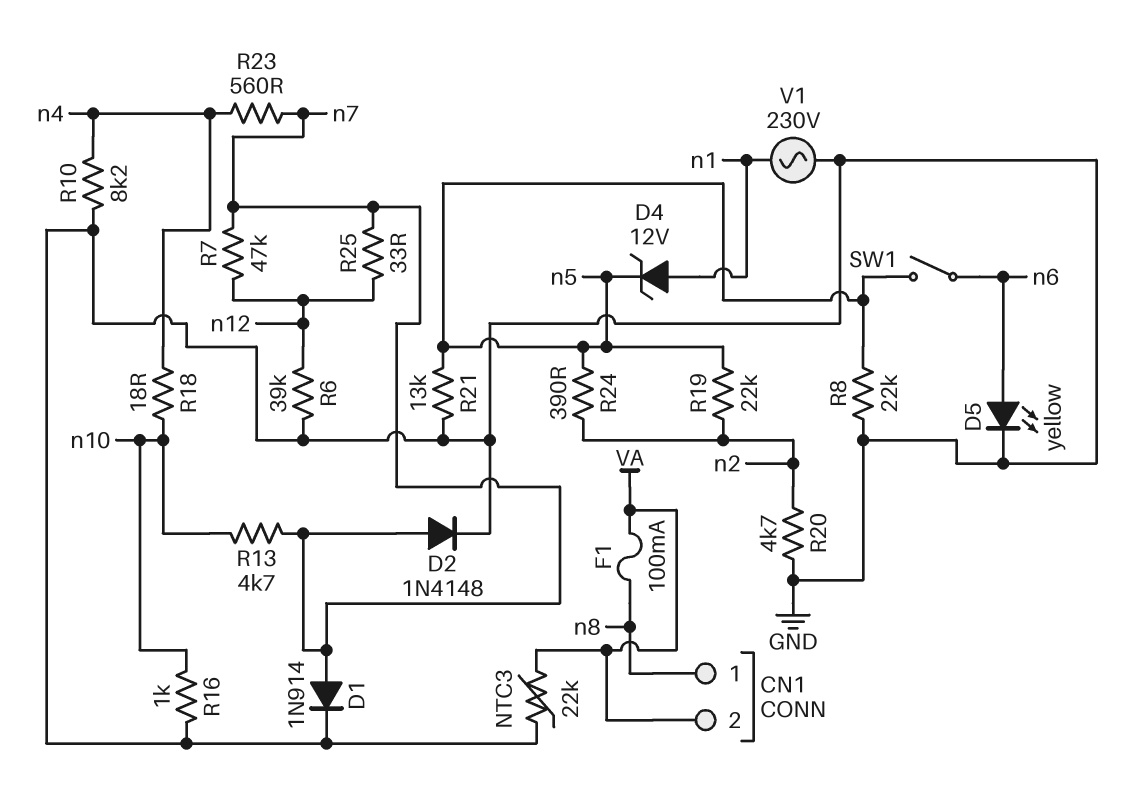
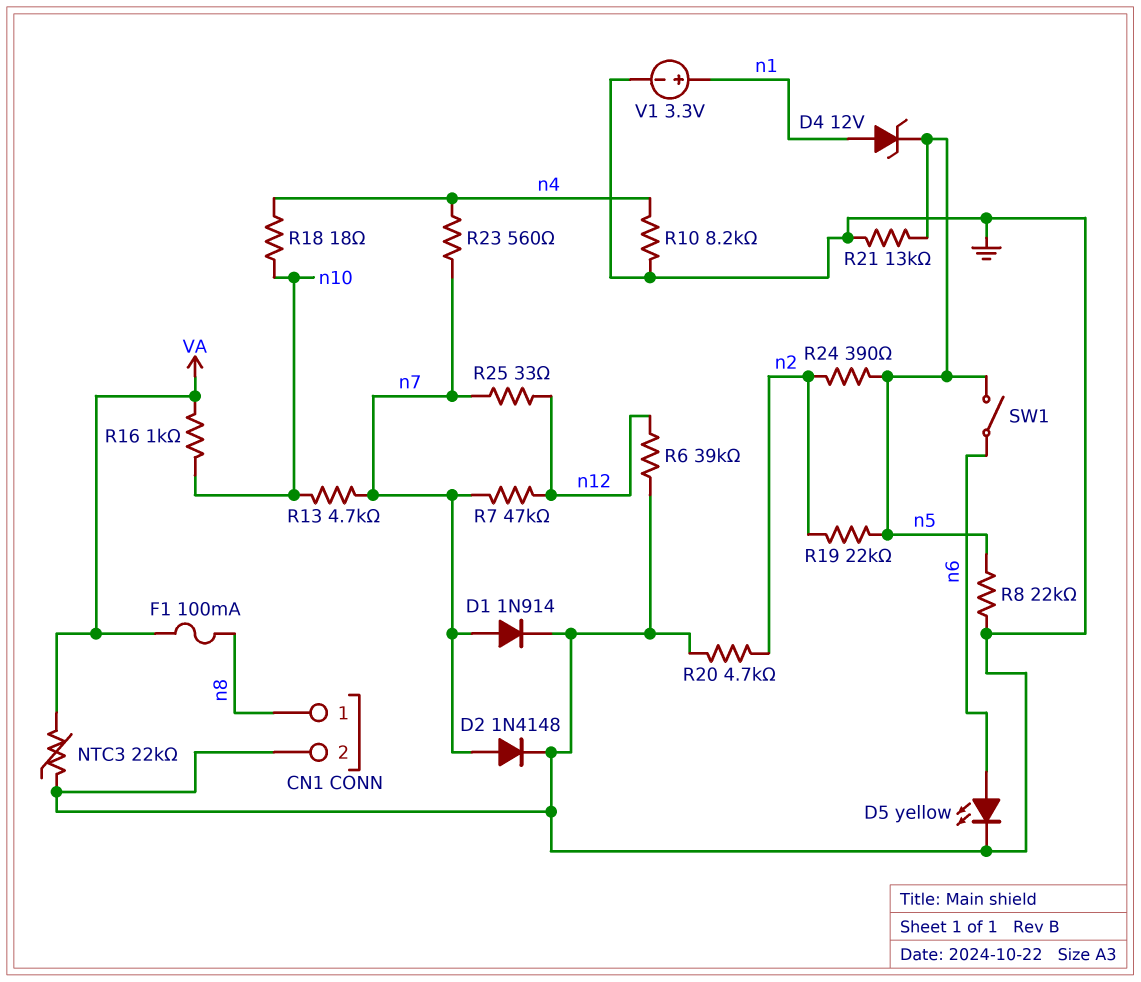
CN1 pin 2: VA -> GND
R16: 1k (GND, n10) -> 1k (VA, n10)
V1: AC 230V (GND, n1) -> 3.3V (plus n1, minus GND)

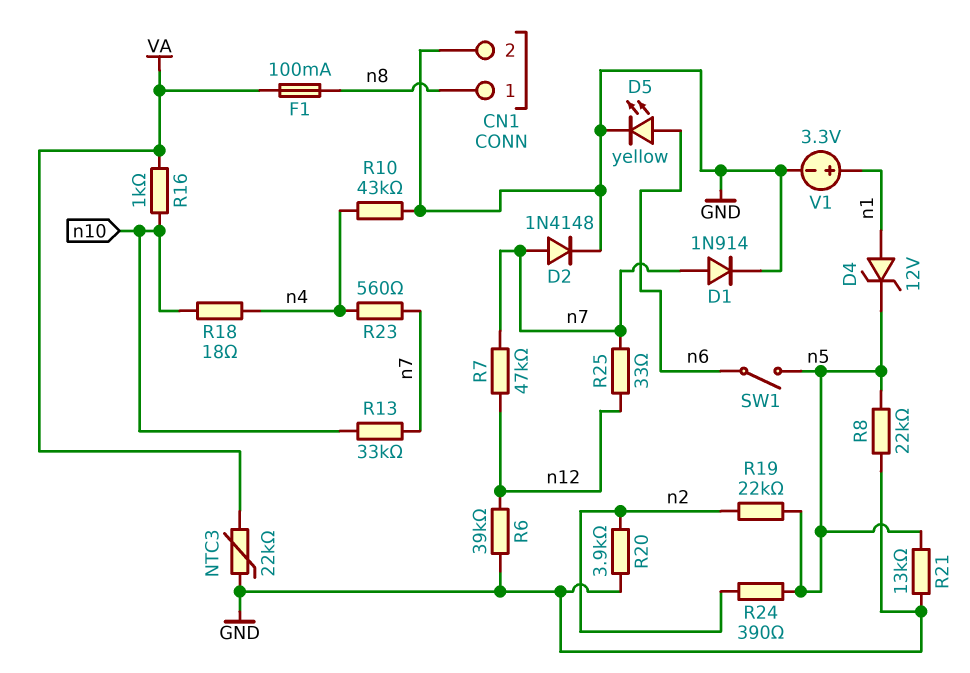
R10: 8.2k (GND, n4) -> 43k (GND, n4)
R13: 4.7k (n7, n10) -> 33k (n7, n10)
R20: 4.7k (GND, n2) -> 3.9k (GND, n2)

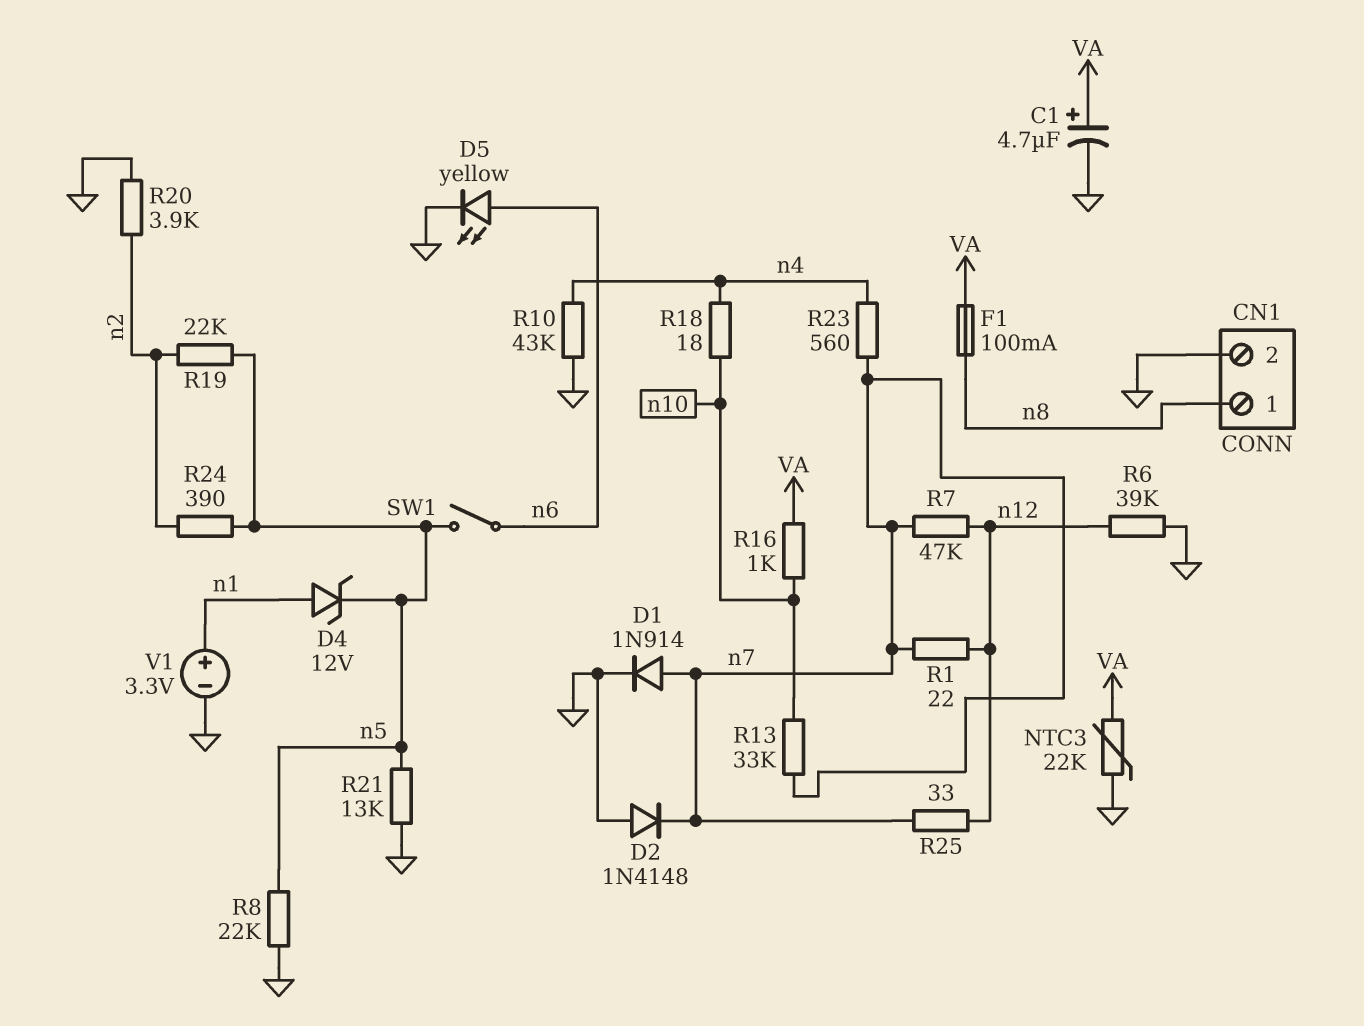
C1: none -> 4.7uF (plus VA, minus GND)
D2: diode 1N4148 (A n7, K GND) -> diode 1N4148 (A GND, K n7)
R1: none -> 22 (n7, n12)

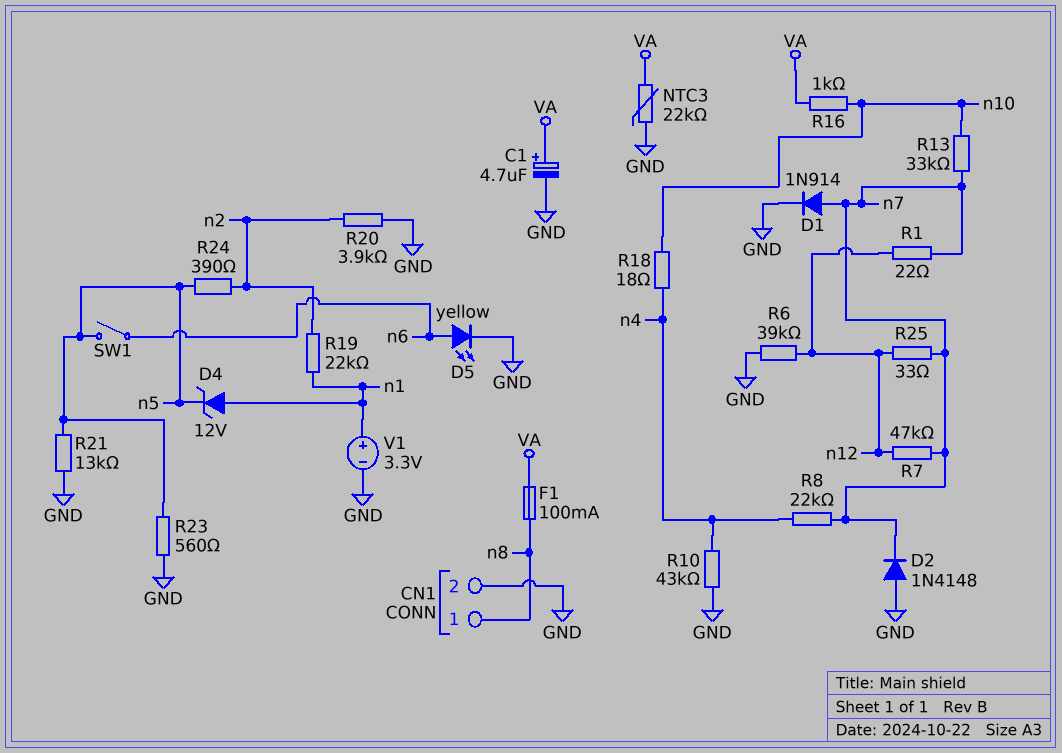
R8: 22k (GND, n5) -> 22k (n4, n7)
R19: 22k (n2, n5) -> 22k (n1, n2)
R23: 560 (n4, n7) -> 560 (GND, n5)

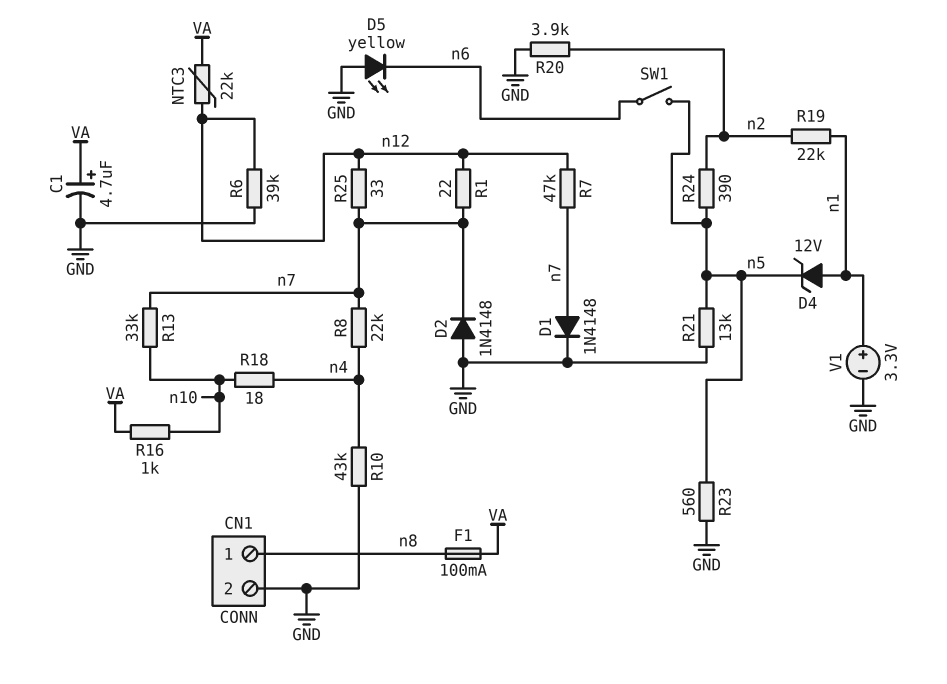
D1: diode 1N914 (A n7, K GND) -> diode 1N4148 (A n7, K GND)
D5: LED yellow (A n6, K GND) -> LED yellow (A GND, K n6)
NTC3: 22k (GND, VA) -> 22k (VA, n12)

